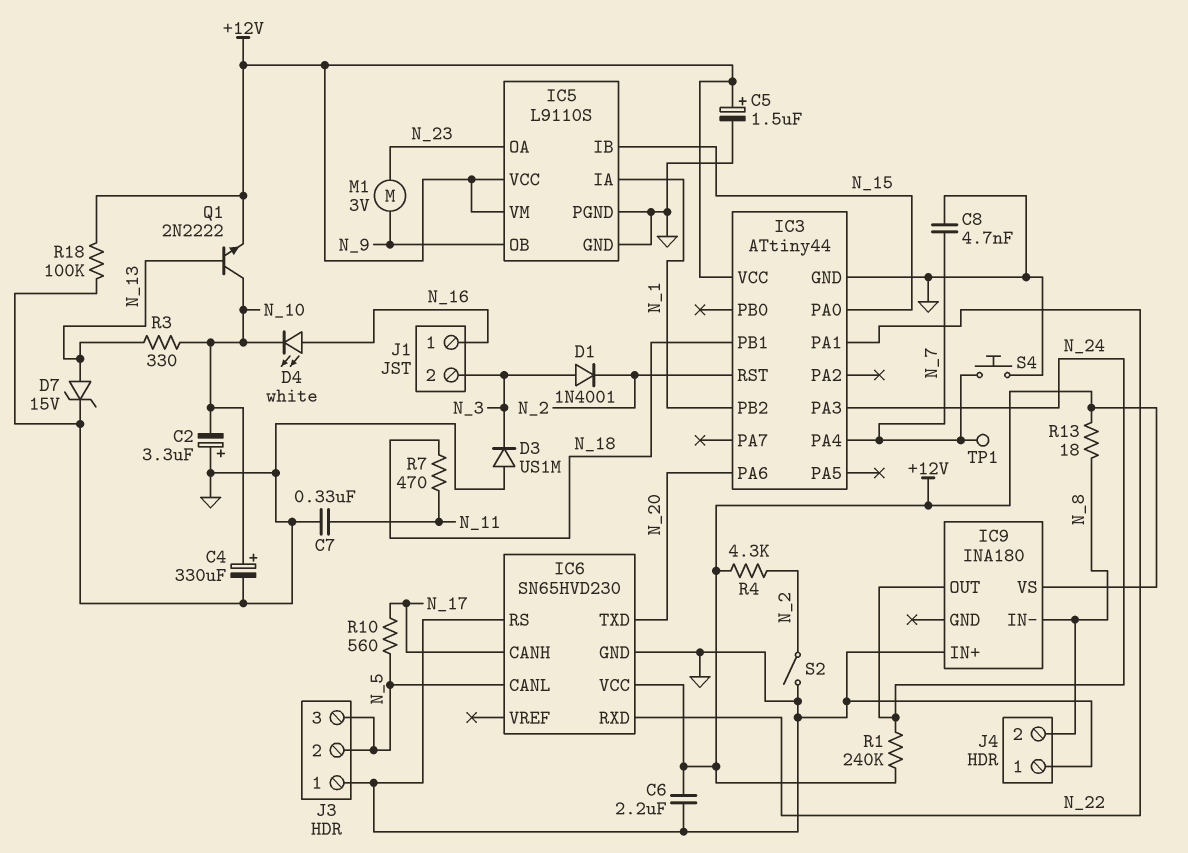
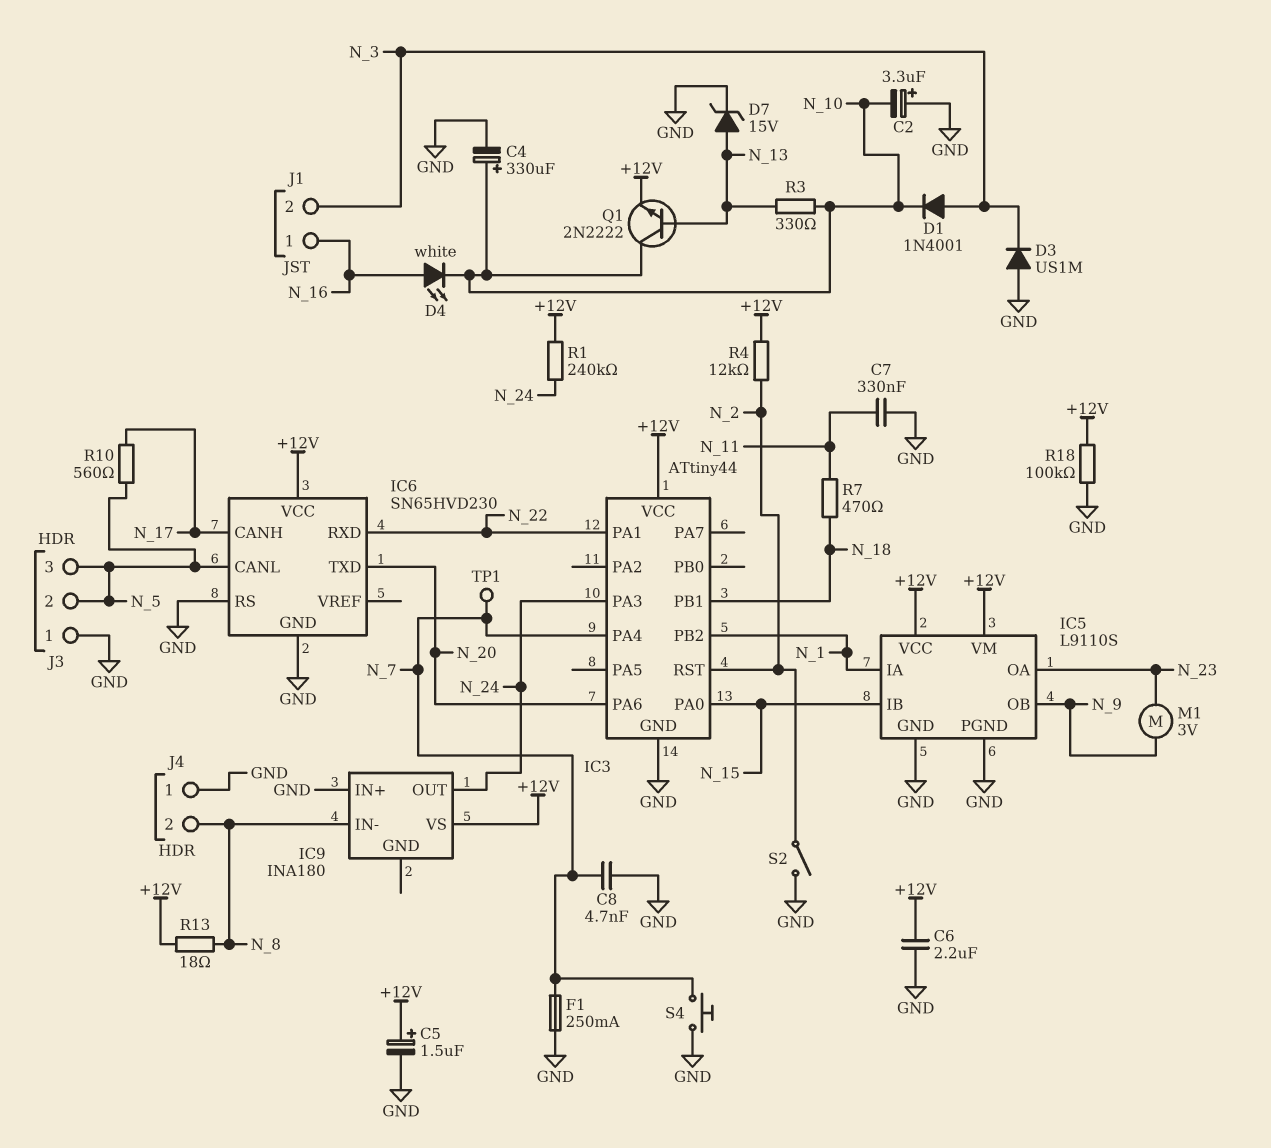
D1: diode 1N4001 (A N_3, K N_2) -> diode 1N4001 (A N_3, K N_10)
F1: none -> 250mA (GND, N_7)
R4: 4.3k (+12V, N_2) -> 12k (+12V, N_2)

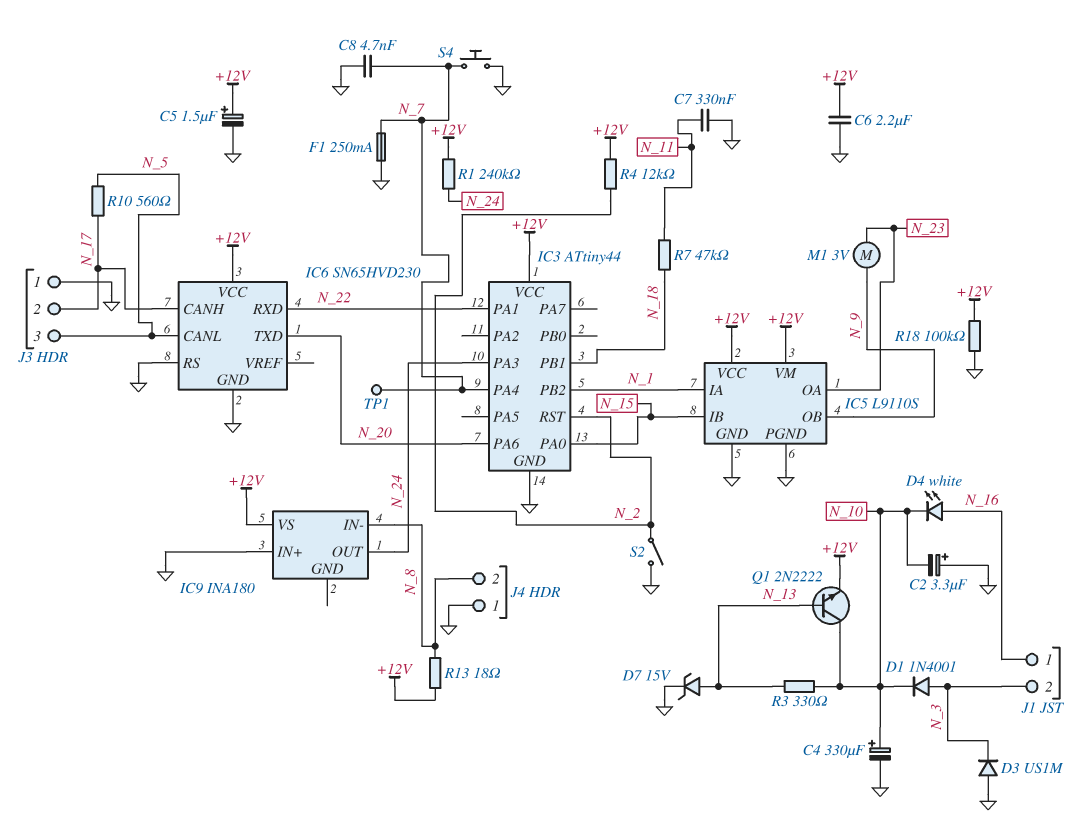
J3 pin 2: N_5 -> N_17
R7: 470 (N_11, N_18) -> 47k (N_11, N_18)

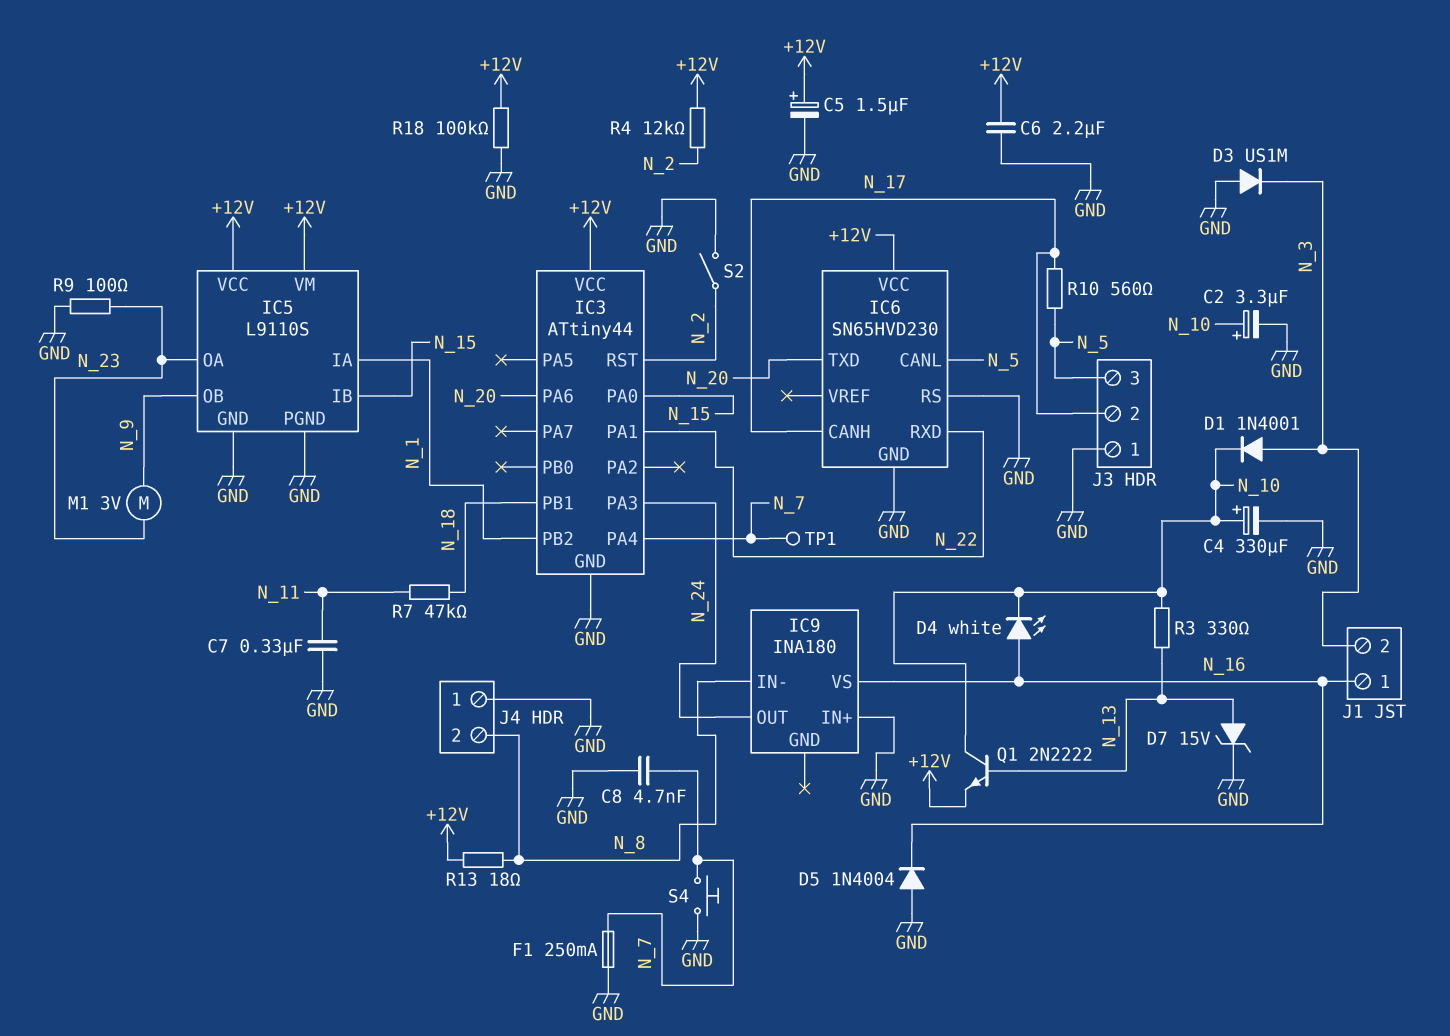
C2: 3.3uF (plus GND, minus N_10) -> 3.3uF (plus N_10, minus GND)
D5: none -> diode 1N4004 (A GND, K N_16)
IC9 pin VS: +12V -> N_16
R1: 240k (+12V, N_24) -> none
R9: none -> 100 (GND, N_23)

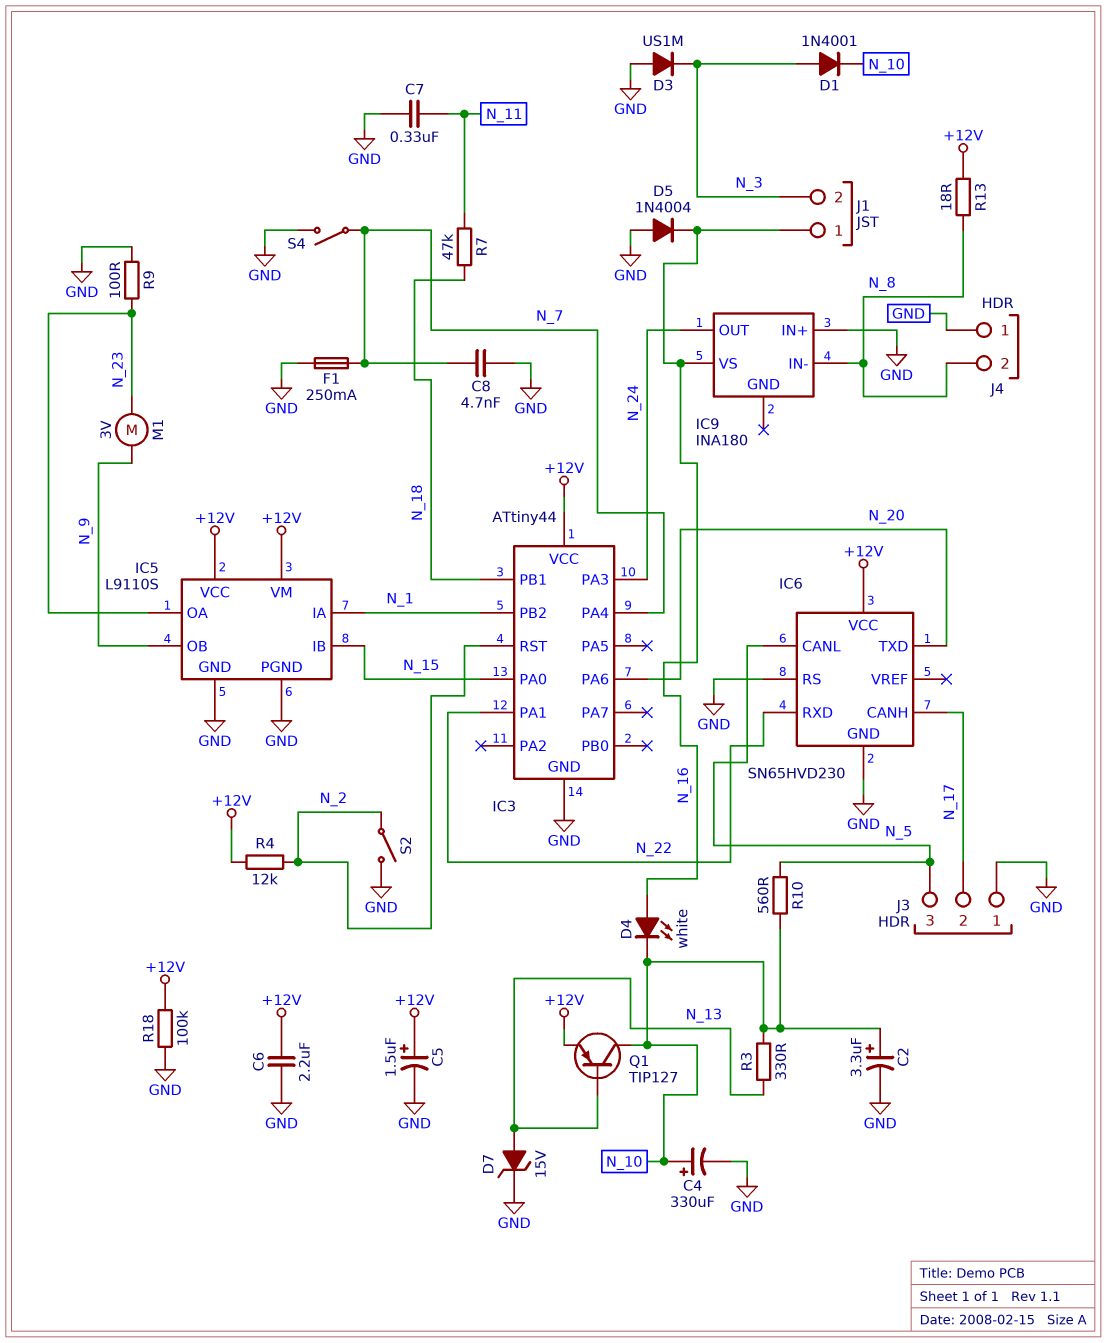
Q1: NPN 2N2222 (B N_13, C N_10, E +12V) -> PNP TIP127 (B N_13, C N_10, E +12V)
R10: 560 (N_5, N_17) -> 560 (N_5, N_10)
S4: button (GND, N_7) -> switch (GND, N_7)
TP1: test point (N_7) -> none

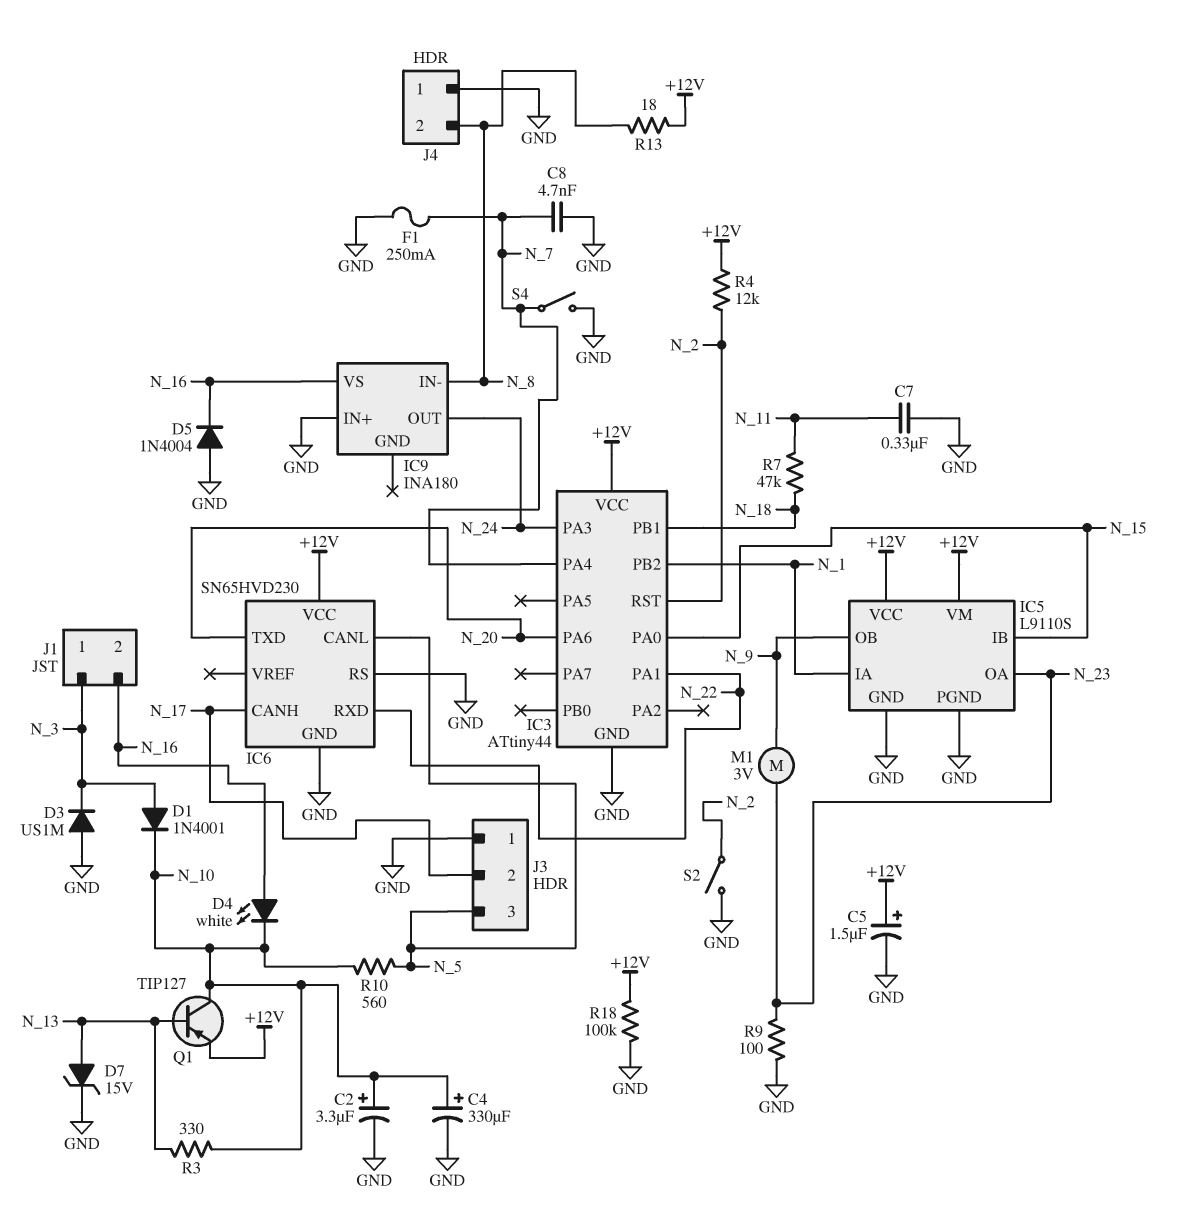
C6: 2.2uF (+12V, GND) -> none
J1 pin 1: N_16 -> N_3
J1 pin 2: N_3 -> N_16

